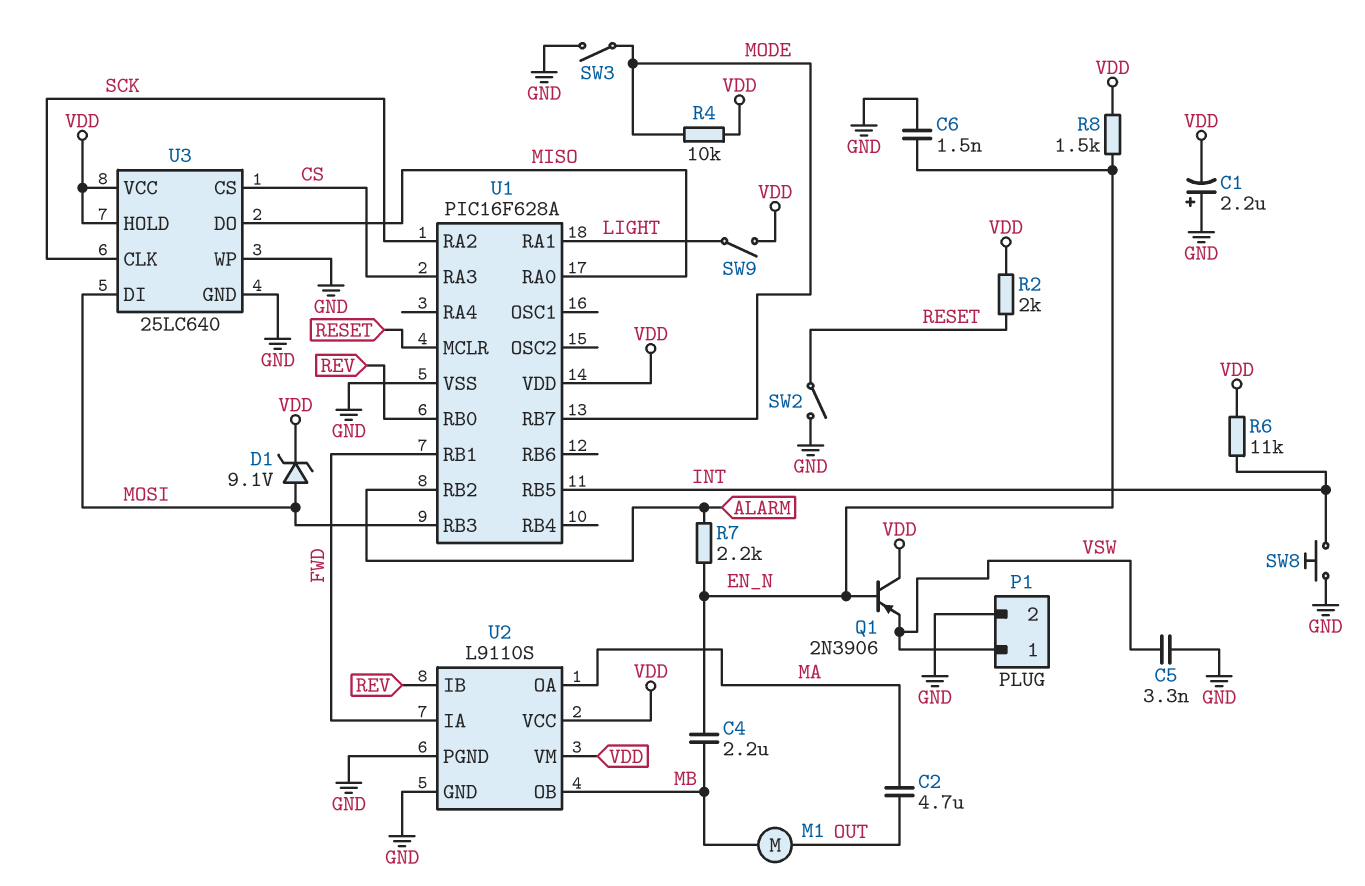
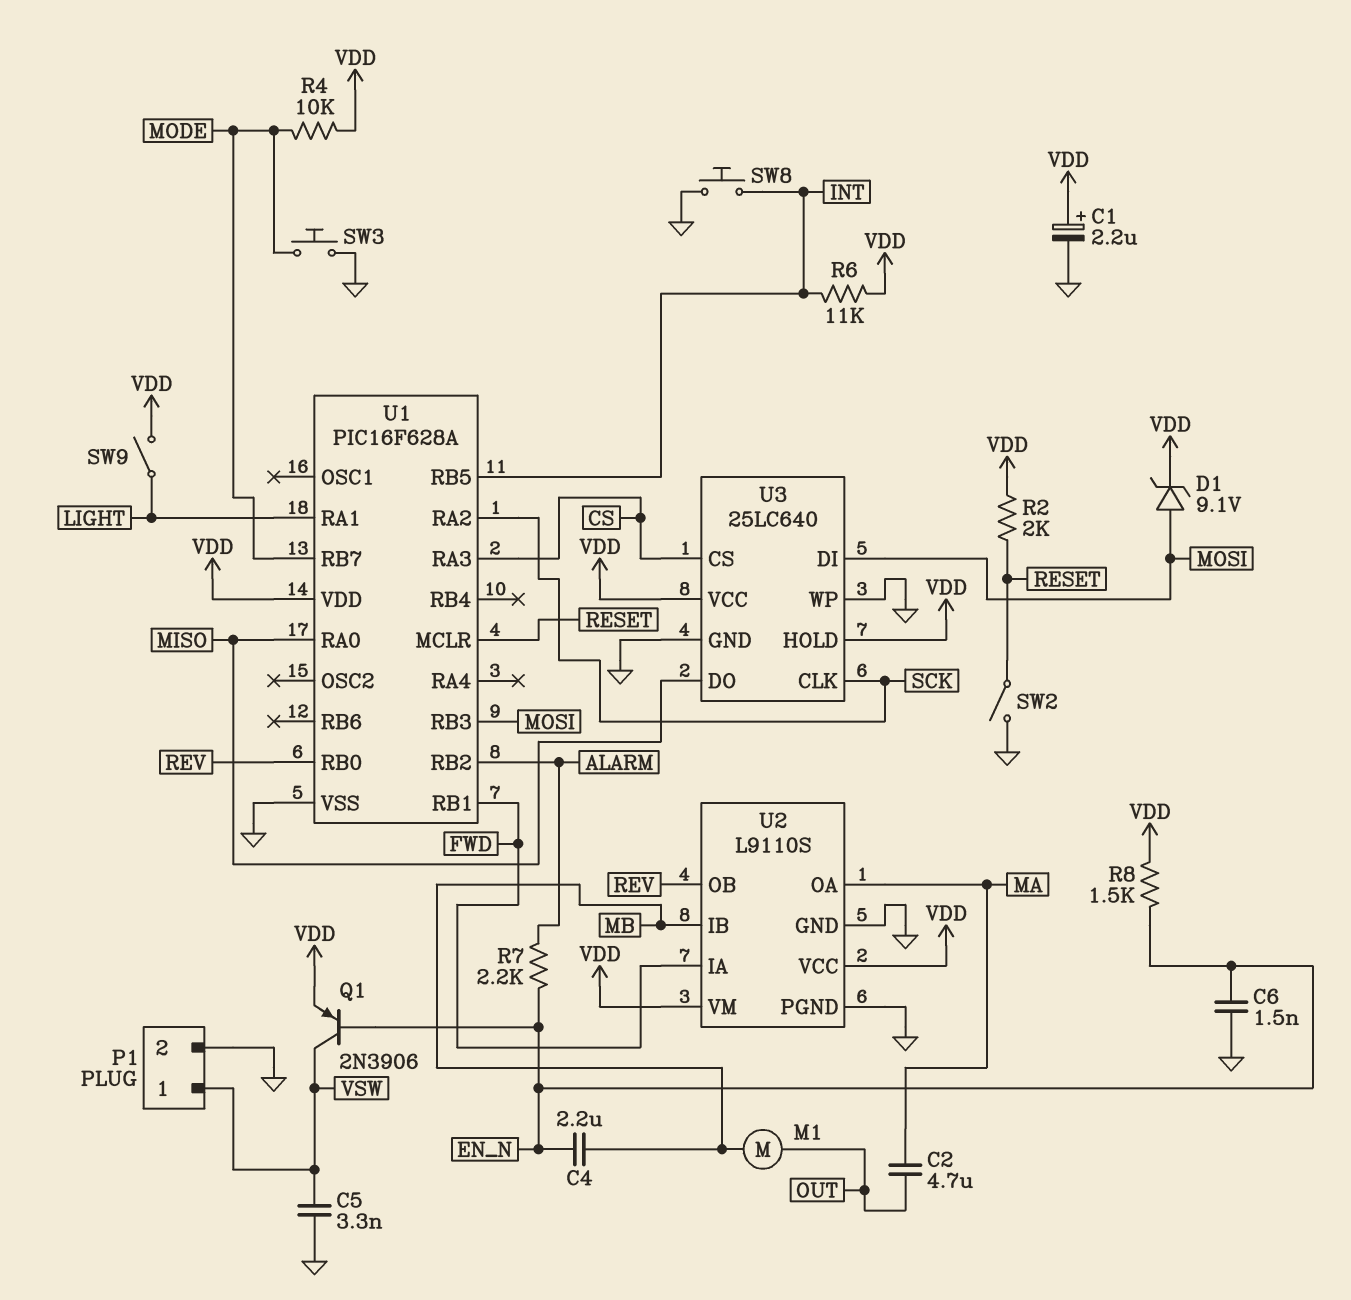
C1: 2.2uF (plus GND, minus VDD) -> 2.2uF (plus VDD, minus GND)
Q1: PNP 2N3906 (B EN_N, C VDD, E VSW) -> PNP 2N3906 (B EN_N, C VSW, E VDD)
SW3: switch (GND, MODE) -> button (GND, MODE)
U2 pin IB: REV -> MB
U2 pin OB: MB -> REV

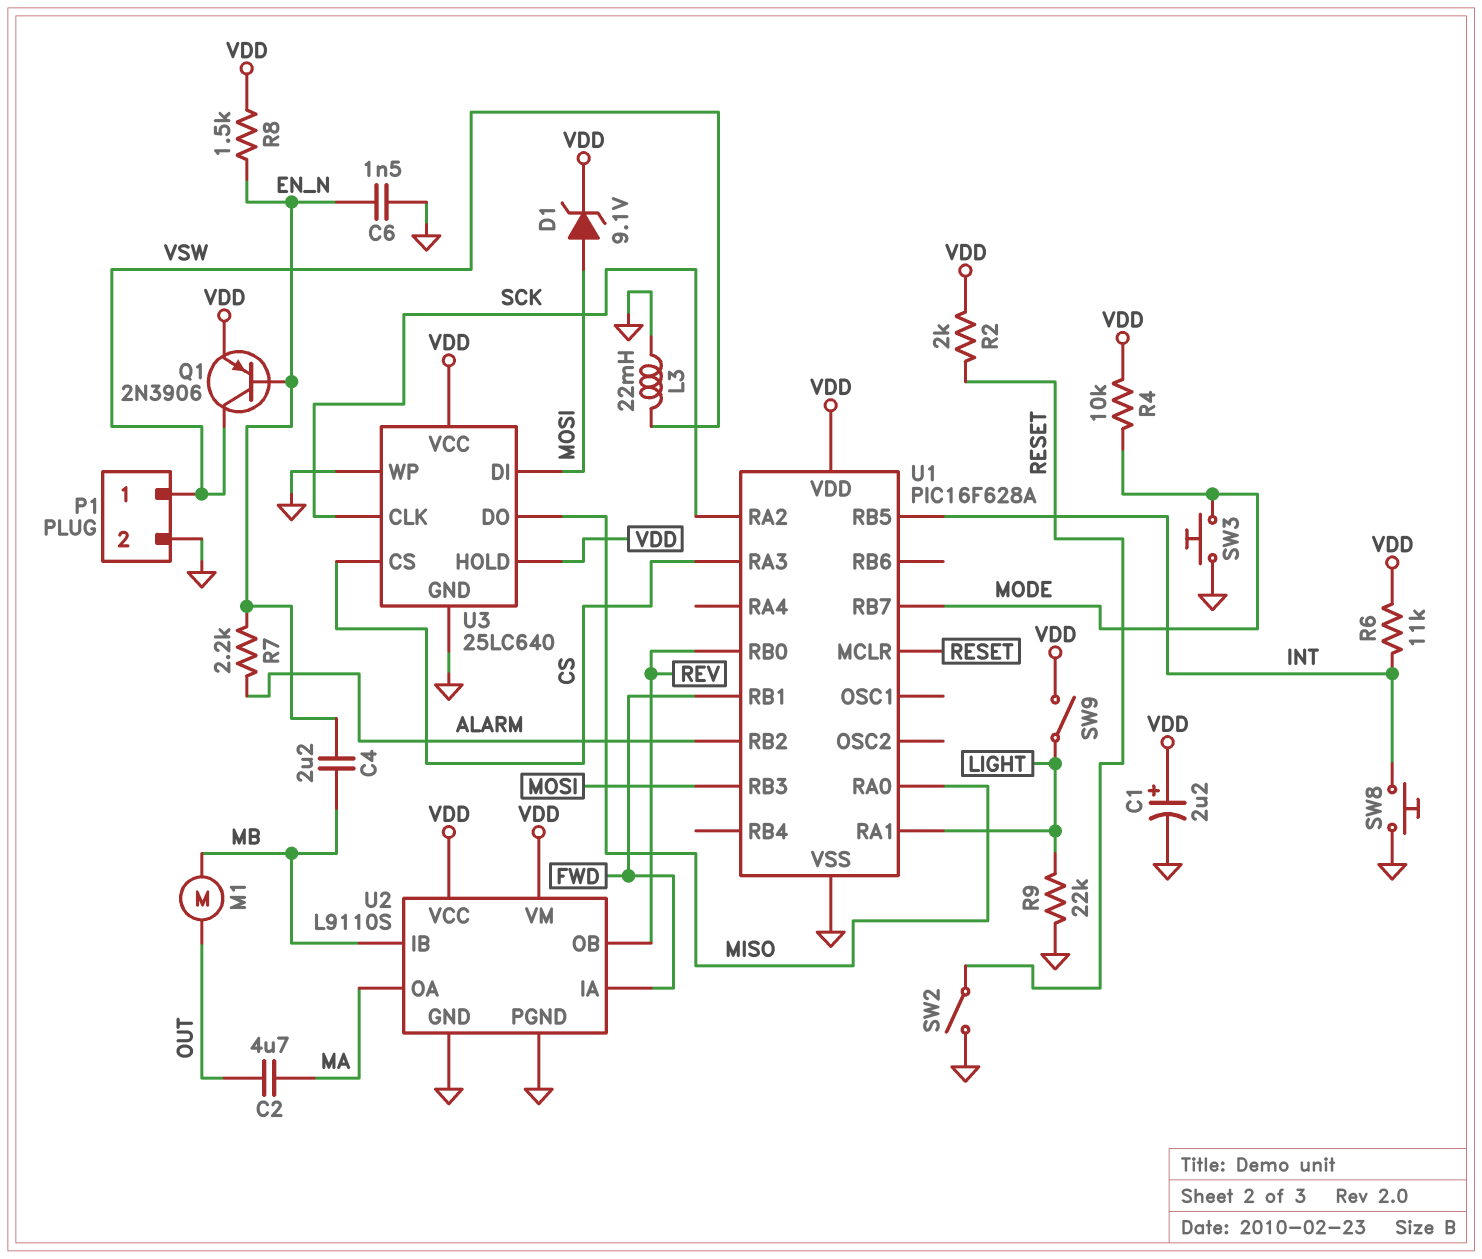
C5: 3.3nF (GND, VSW) -> none
L3: none -> 22mH (GND, VSW)
R9: none -> 22k (GND, LIGHT)

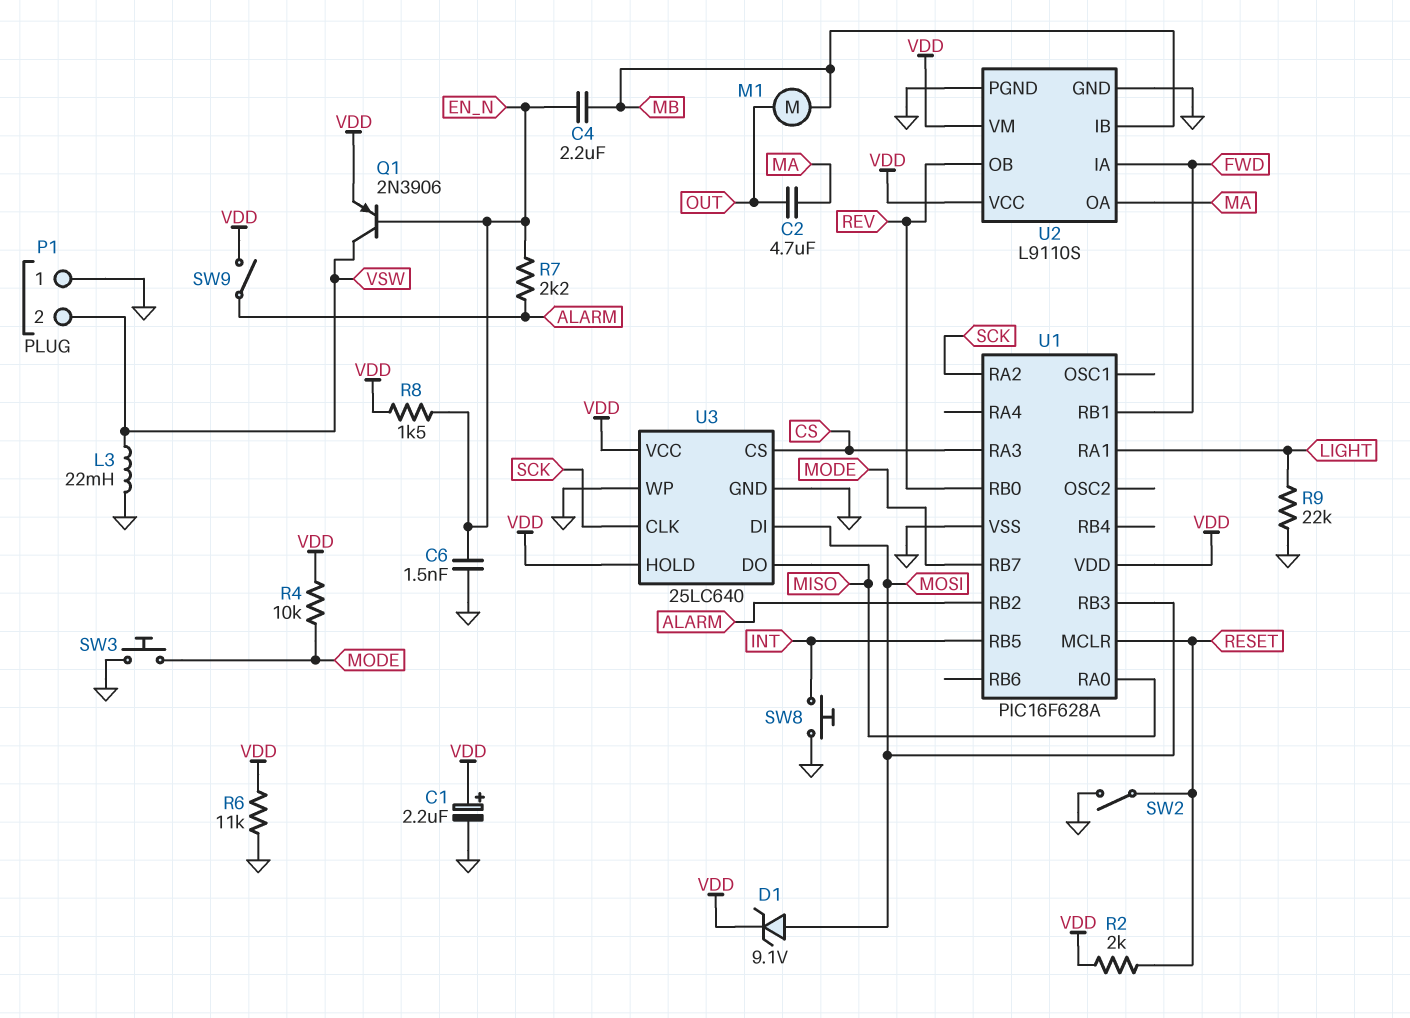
P1 pin 1: VSW -> GND
P1 pin 2: GND -> VSW
R6: 11k (INT, VDD) -> 11k (GND, VDD)
SW9: switch (LIGHT, VDD) -> switch (ALARM, VDD)

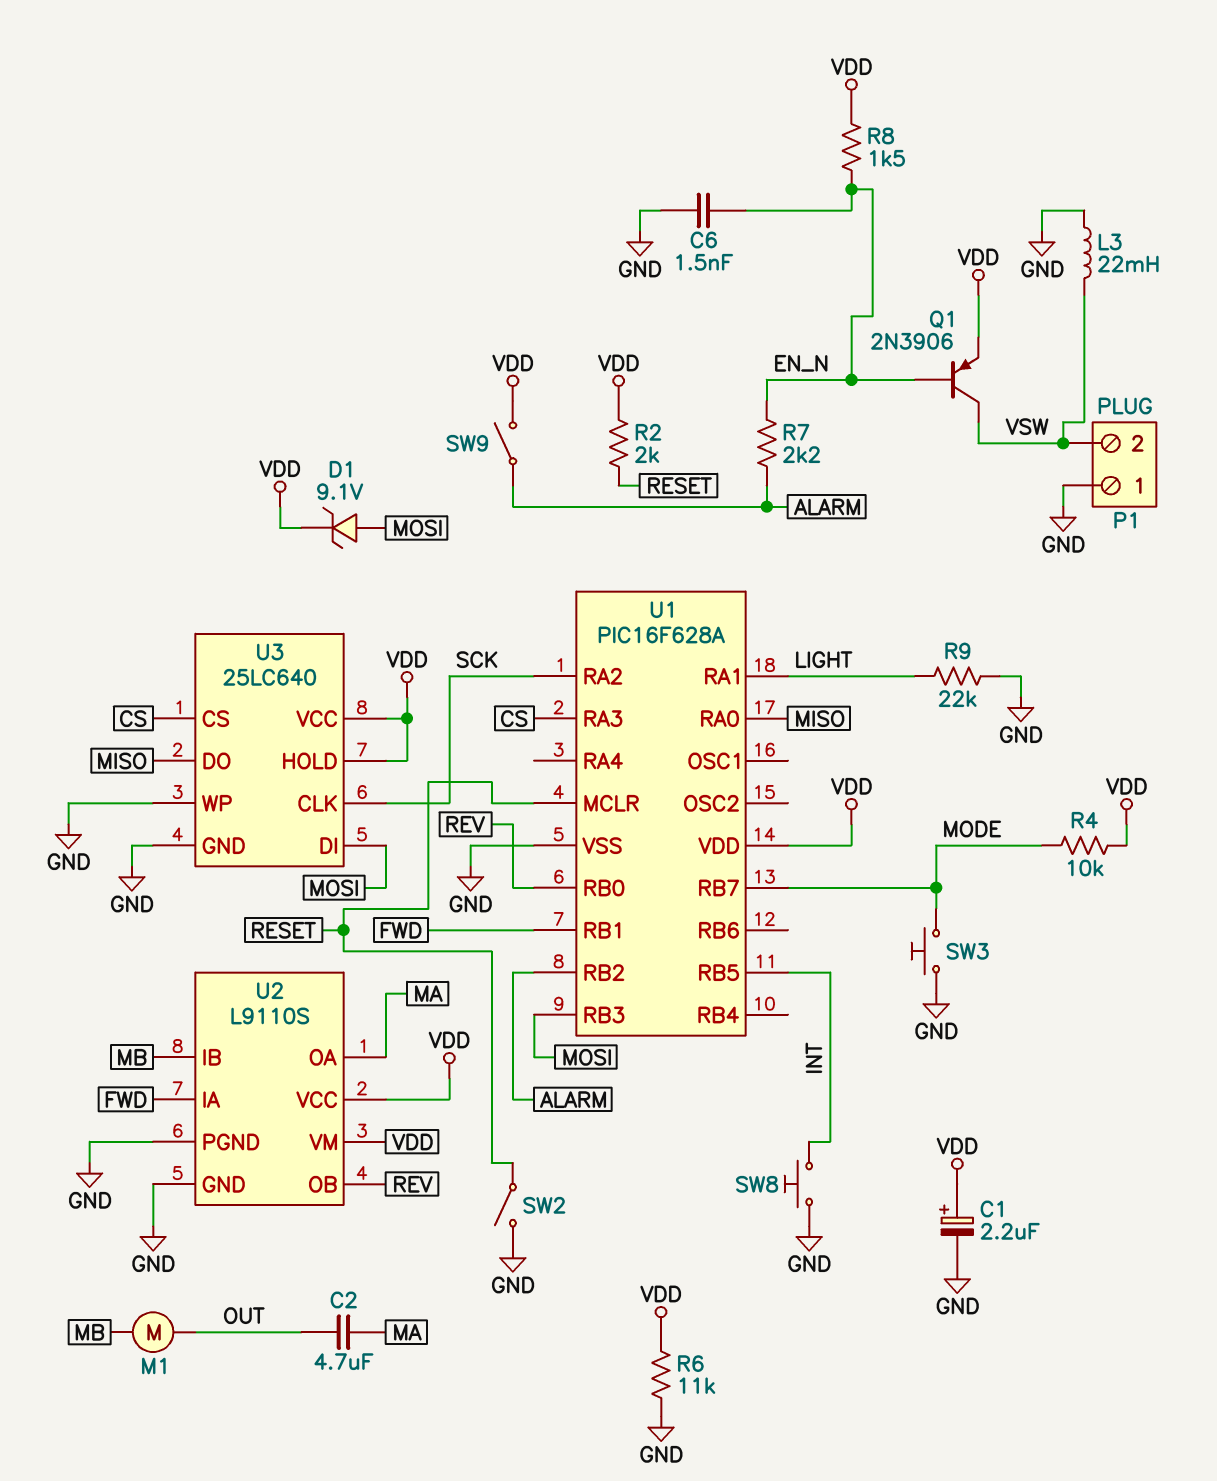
C4: 2.2uF (EN_N, MB) -> none

